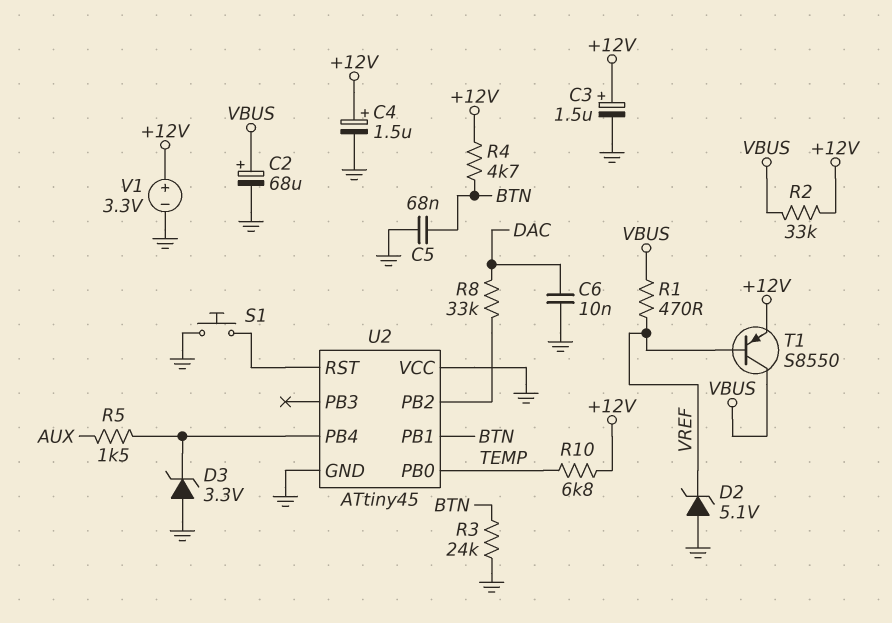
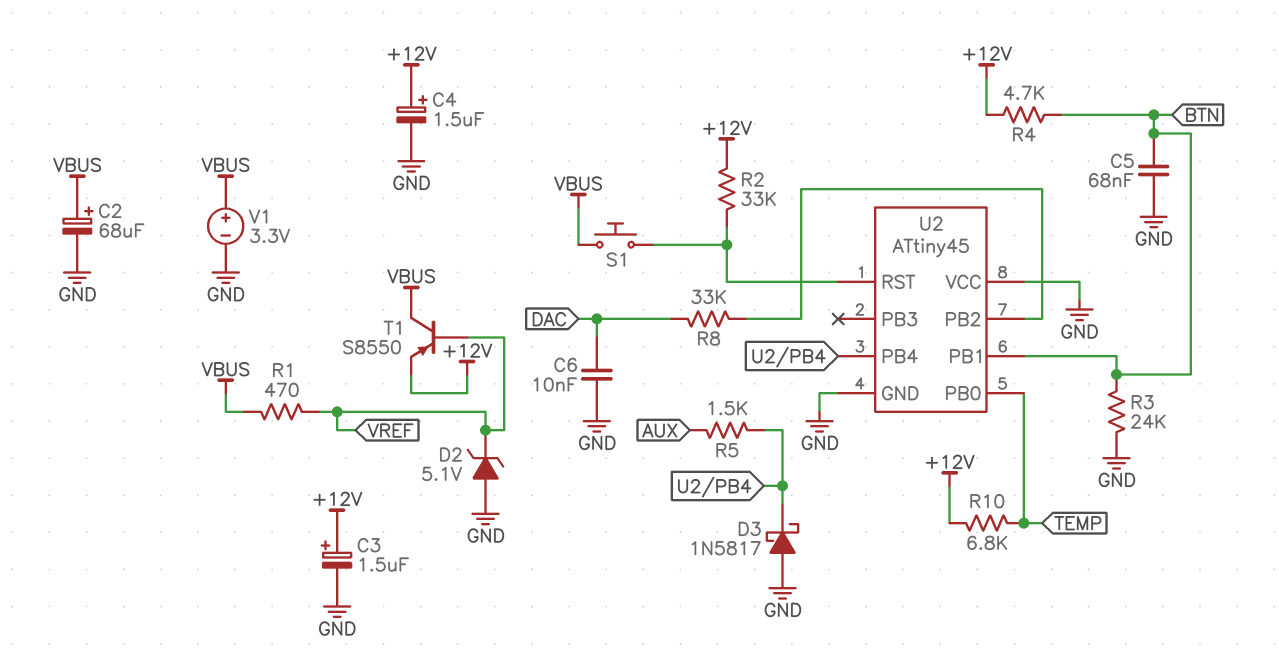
D3: zener 3.3V (A GND, K U2/PB4) -> schottky 1N5817 (A GND, K U2/PB4)
R2: 33k (+12V, VBUS) -> 33k (+12V, U2/RST)
S1: button (GND, U2/RST) -> button (U2/RST, VBUS)
V1: 3.3V (plus +12V, minus GND) -> 3.3V (plus VBUS, minus GND)

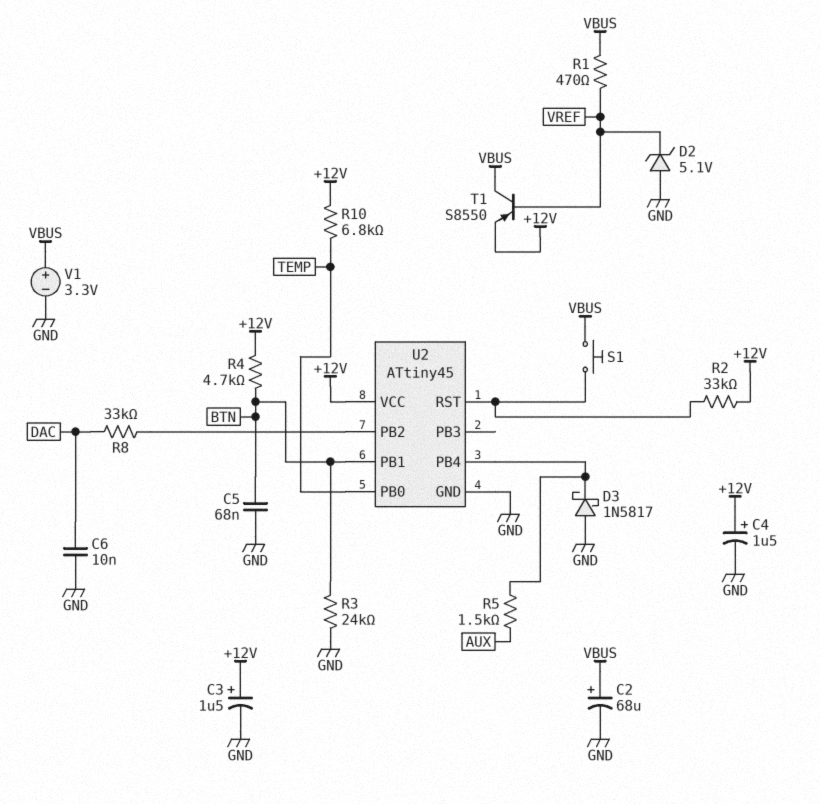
U2 pin VCC: GND -> +12V

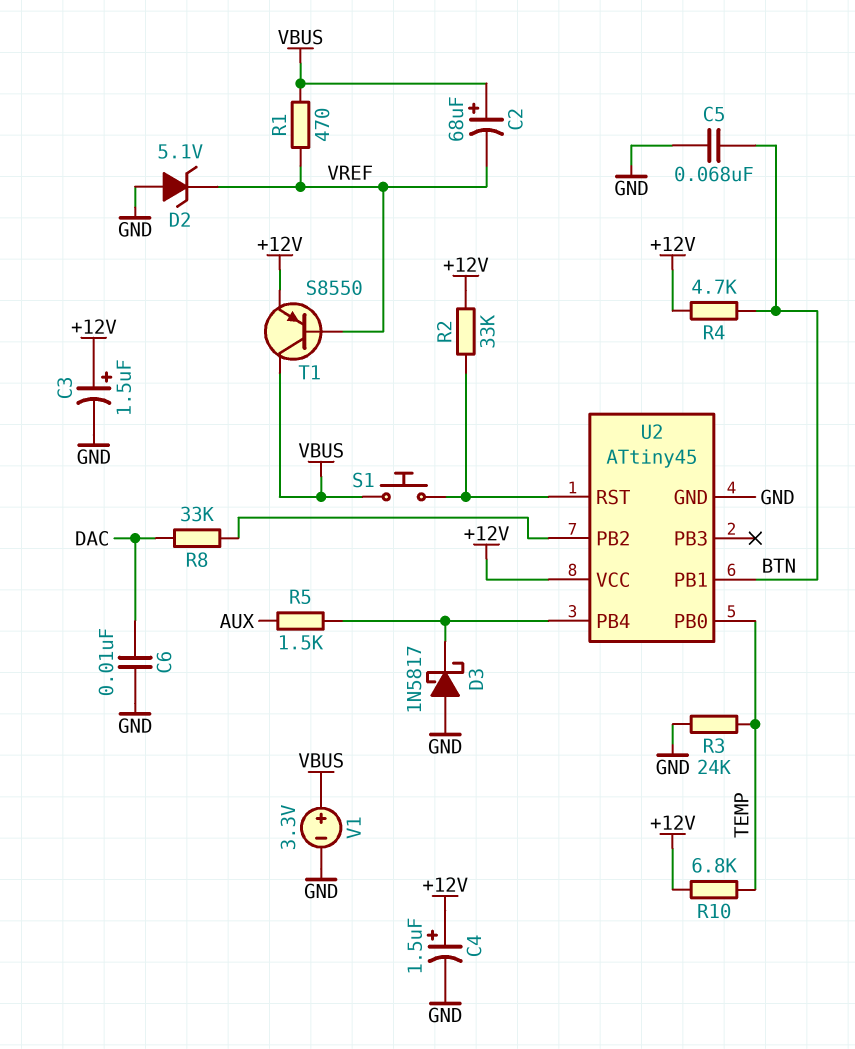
C2: 68uF (plus VBUS, minus GND) -> 68uF (plus VBUS, minus VREF)
R3: 24k (BTN, GND) -> 24k (GND, TEMP)

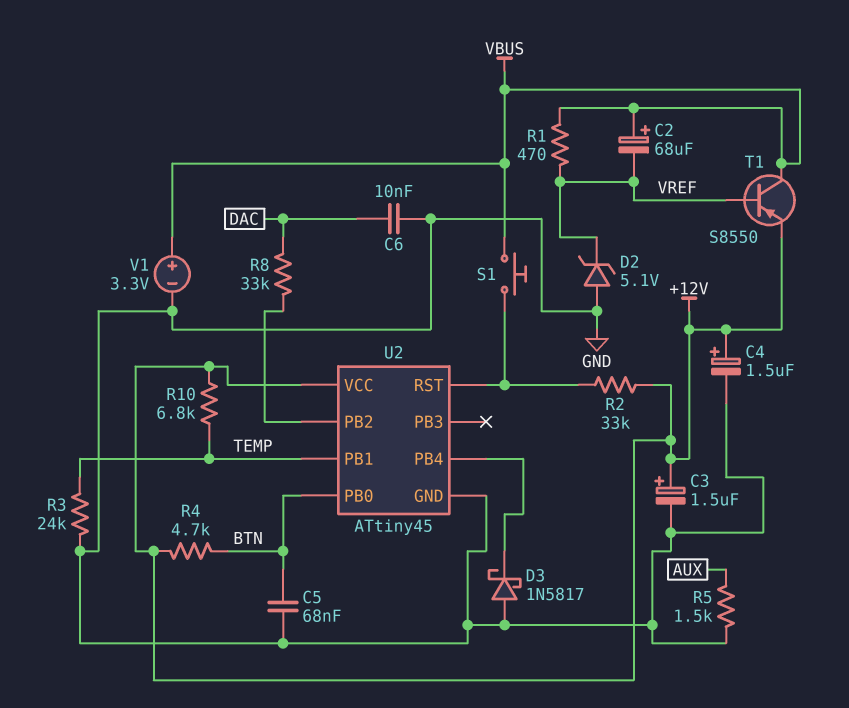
R5: 1.5k (AUX, U2/PB4) -> 1.5k (AUX, GND)
U2 pin PB0: TEMP -> BTN
U2 pin PB1: BTN -> TEMP

